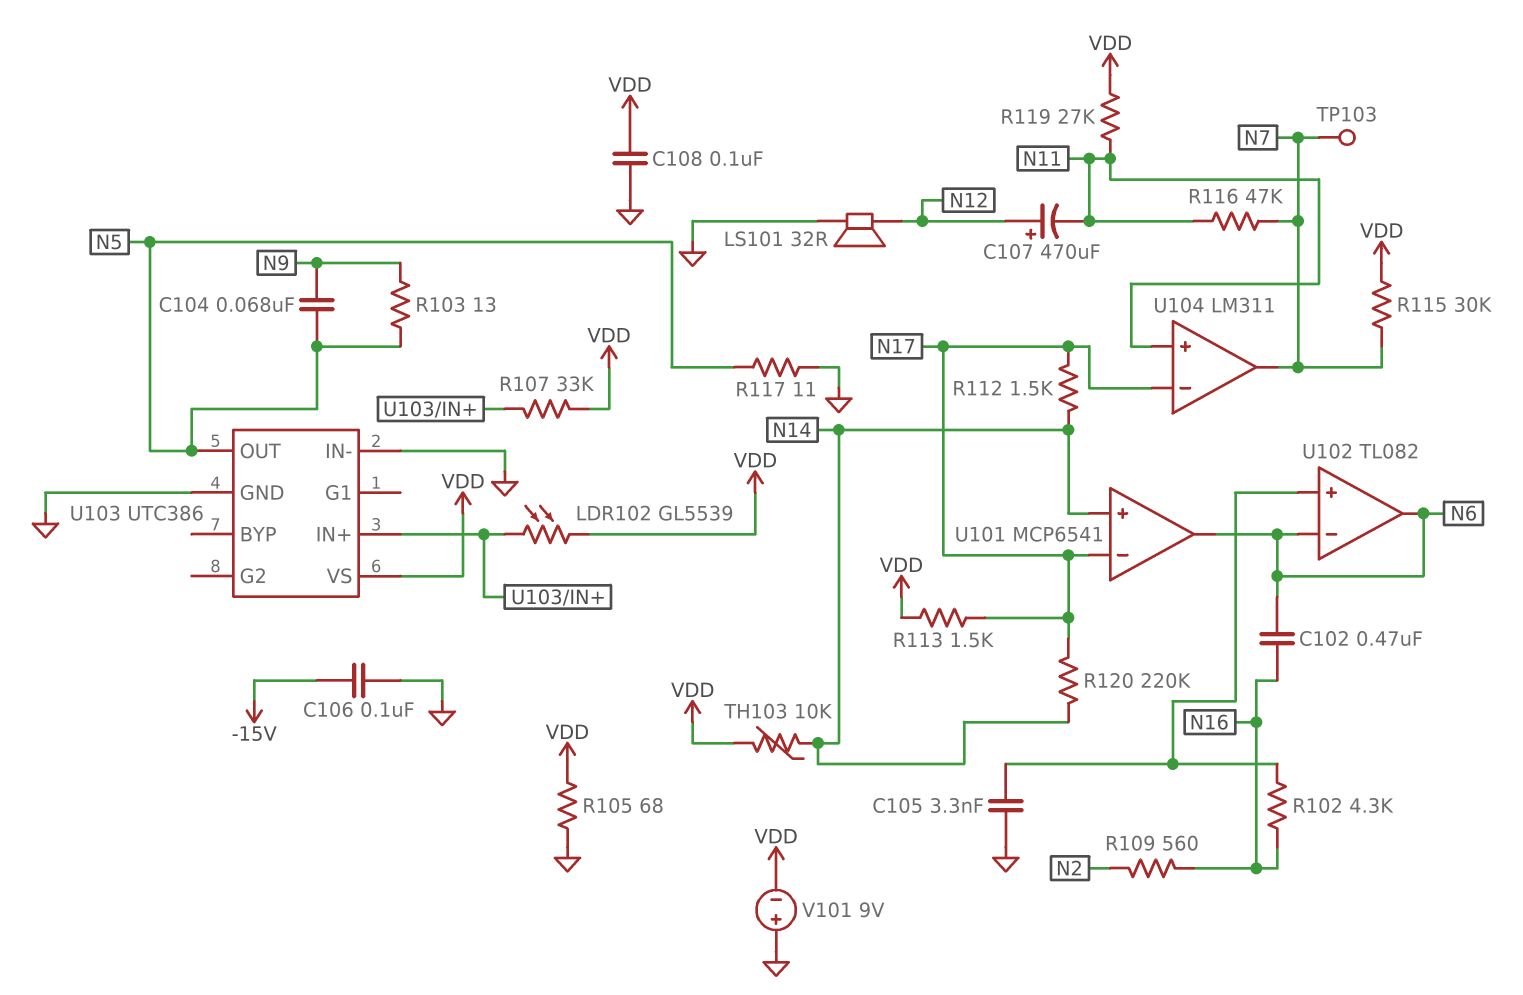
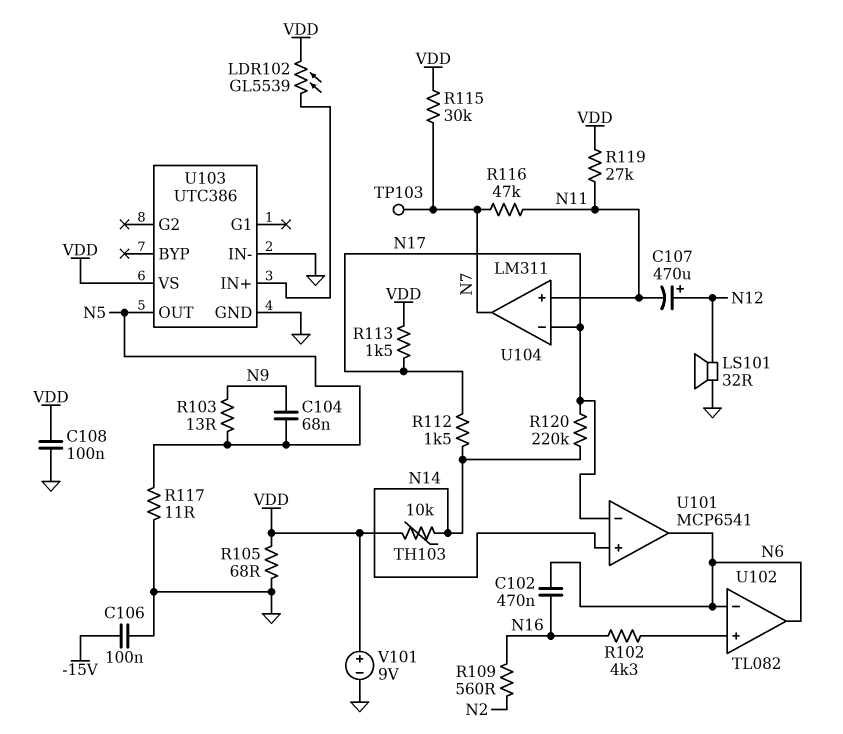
C105: 3.3nF (GND, U102/in+) -> none
R107: 33k (U103/IN+, VDD) -> none
V101: 9V (plus GND, minus VDD) -> 9V (plus VDD, minus GND)

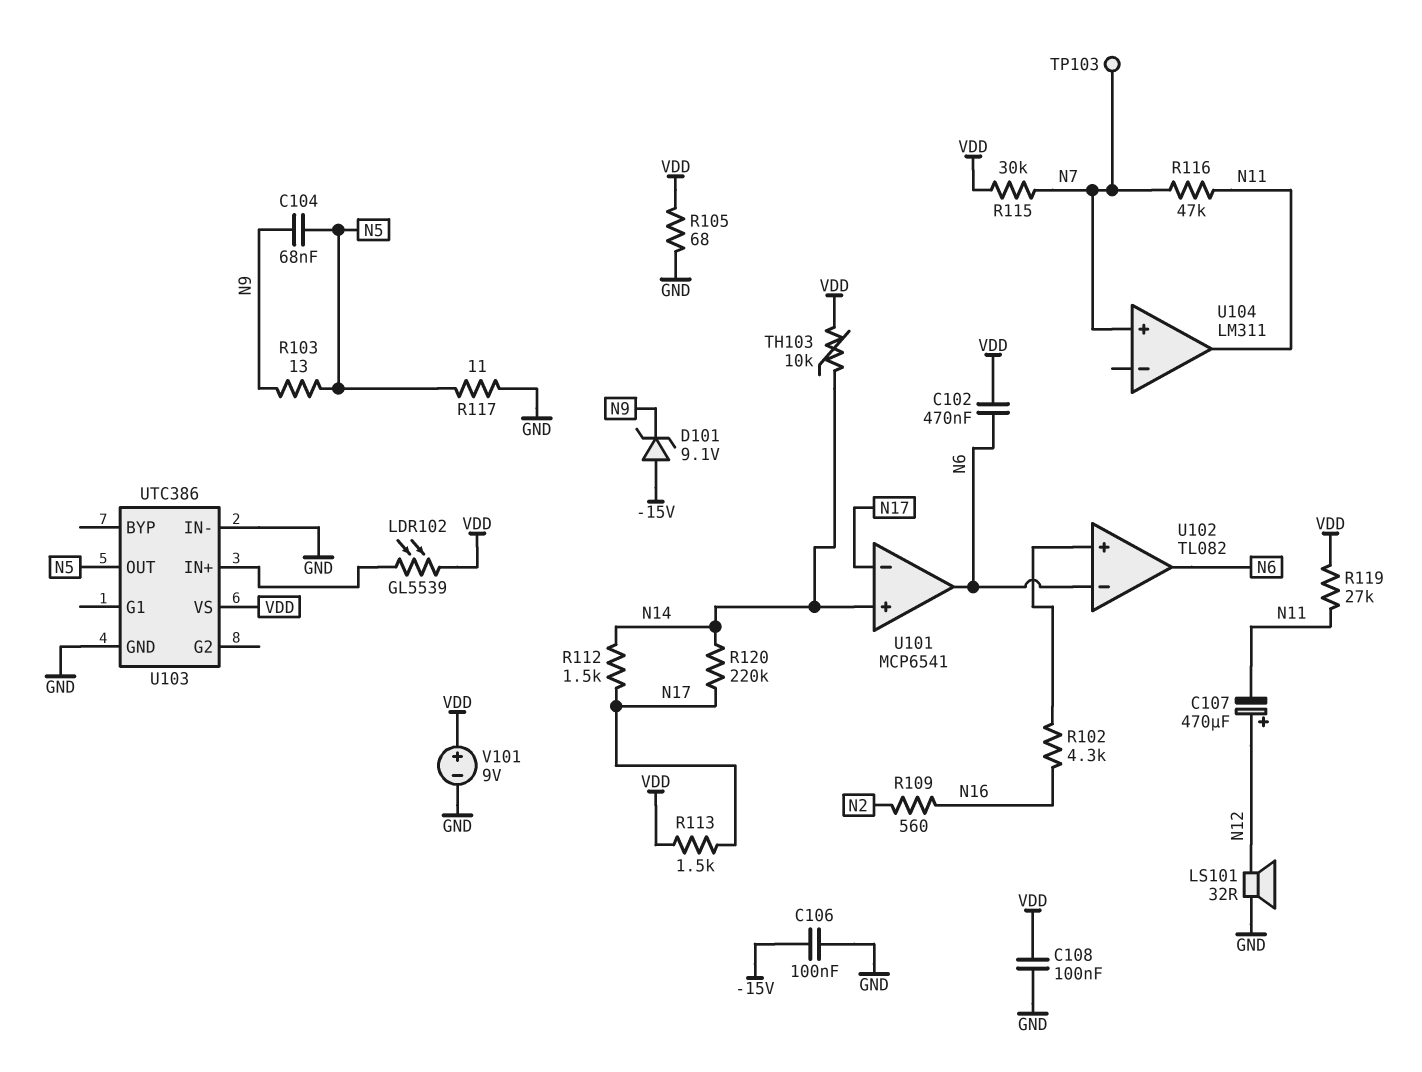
C102: 470nF (N6, N16) -> 470nF (N6, VDD)
D101: none -> zener 9.1V (A -15V, K N9)
U104 pin in+: N11 -> N7
U104 pin in-: N17 -> none
U104 pin out: N7 -> N11

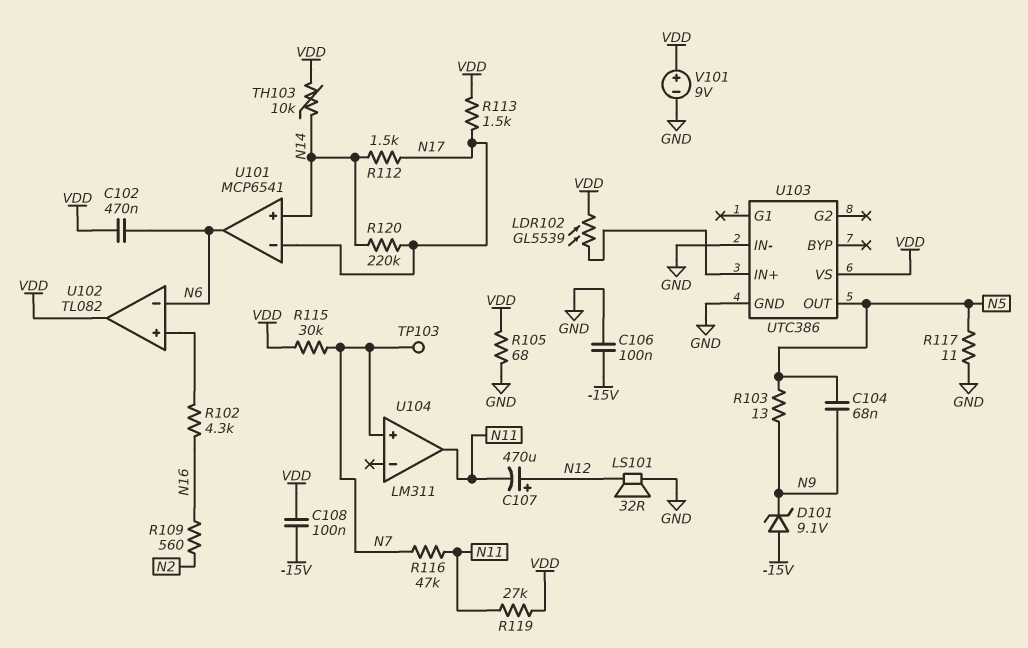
C108: 100nF (GND, VDD) -> 100nF (-15V, VDD)
U102 pin out: N6 -> VDD

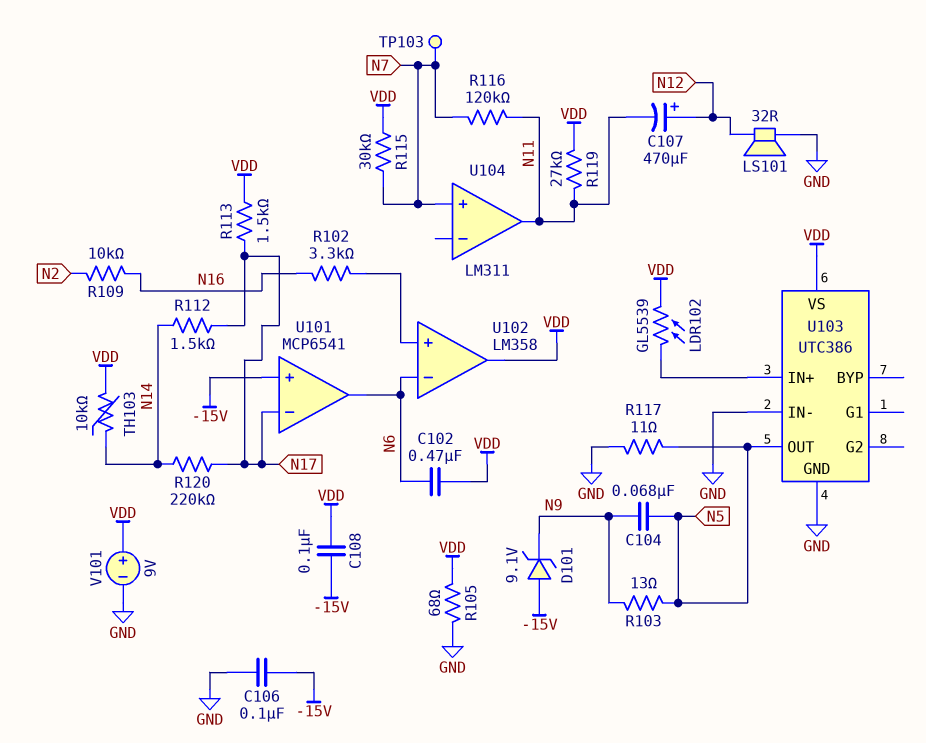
R102: 4.3k (N16, U102/in+) -> 3.3k (N16, U102/in+)
R109: 560 (N2, N16) -> 10k (N2, N16)
R116: 47k (N7, N11) -> 120k (N7, N11)
U101 pin in+: N14 -> -15V
U102: TL082 -> LM358

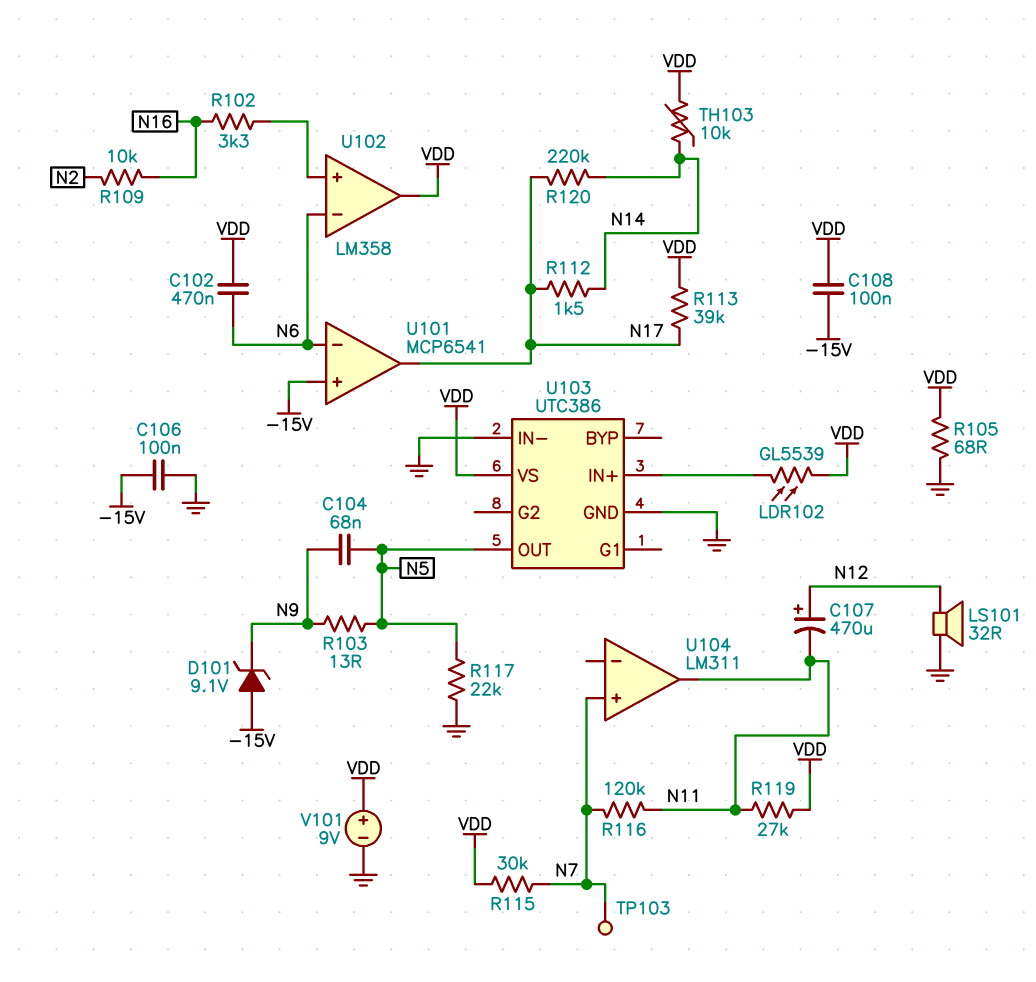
R113: 1.5k (N17, VDD) -> 39k (N17, VDD)
R117: 11 (GND, N5) -> 22k (GND, N5)
U101 pin in-: N17 -> N6
U101 pin out: N6 -> N17

